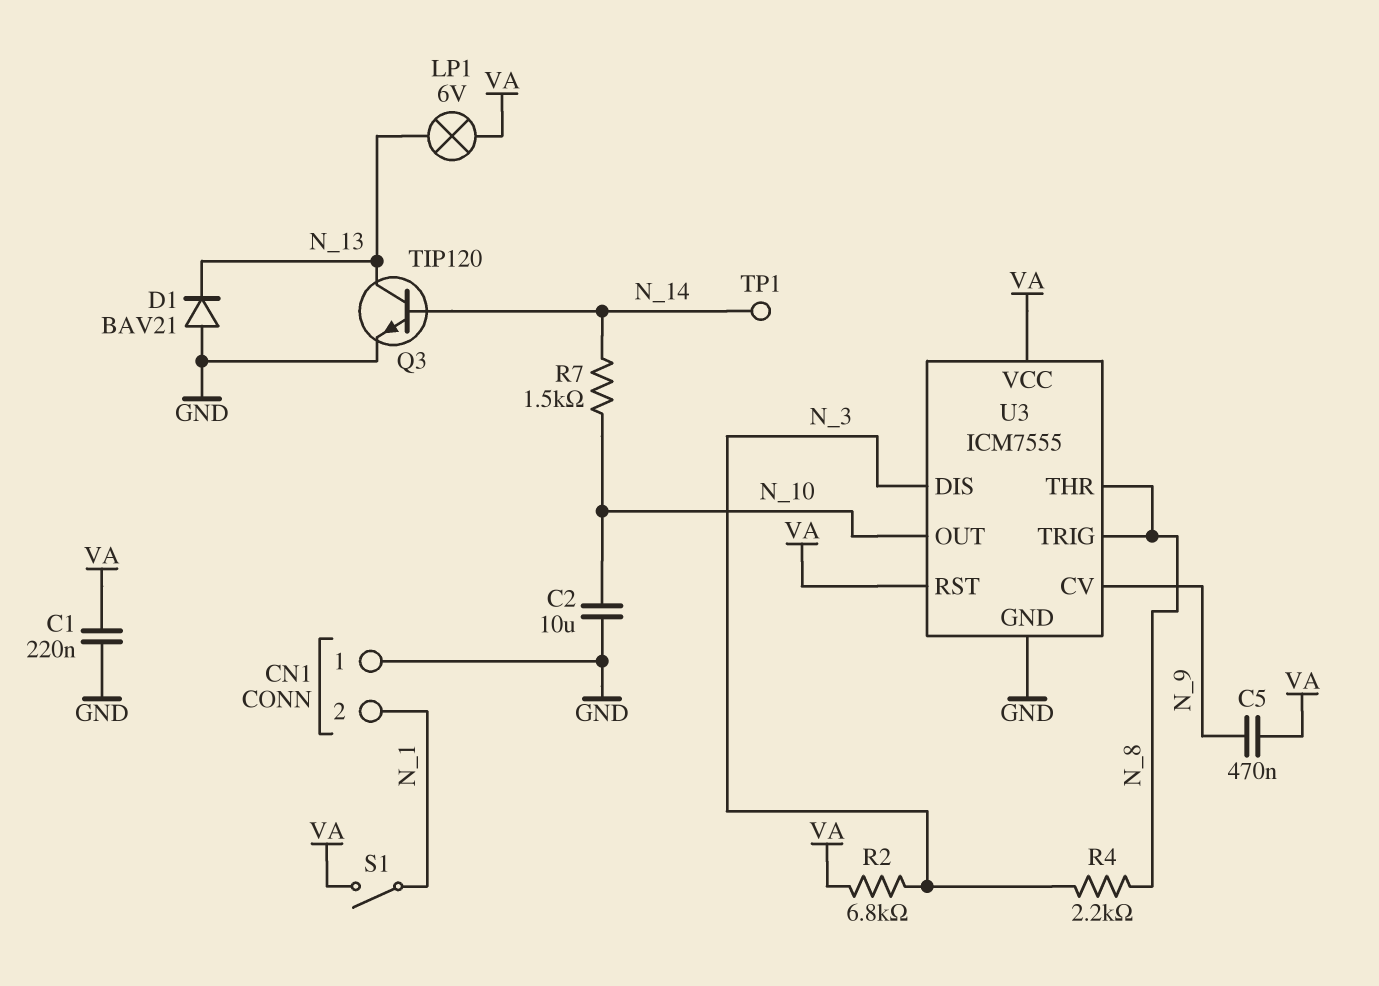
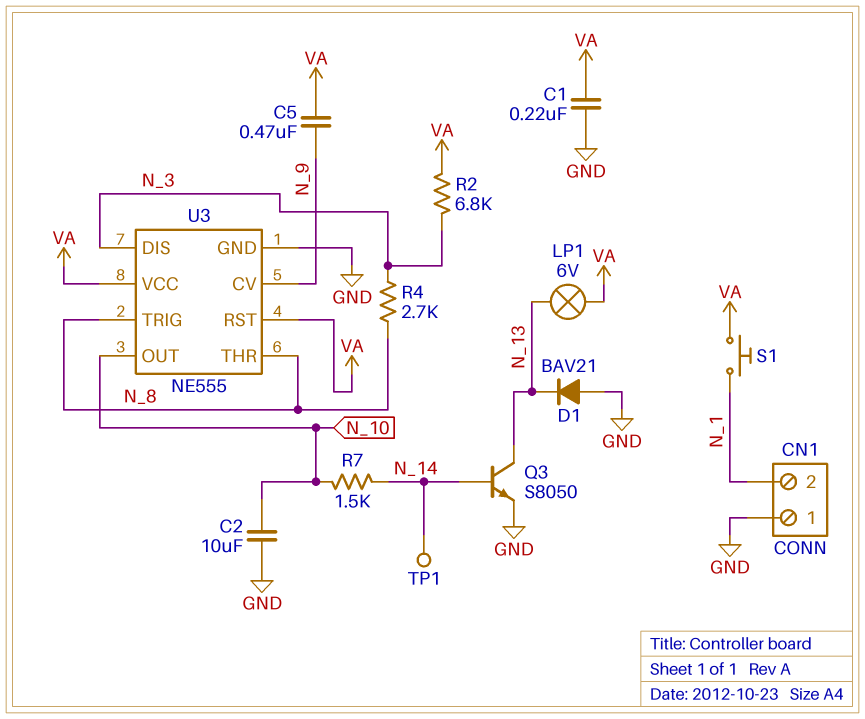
Q3: NPN TIP120 (B N_14, C N_13, E GND) -> NPN S8050 (B N_14, C N_13, E GND)
R4: 2.2k (N_3, N_8) -> 2.7k (N_3, N_8)
S1: switch (N_1, VA) -> button (N_1, VA)
U3: ICM7555 -> NE555

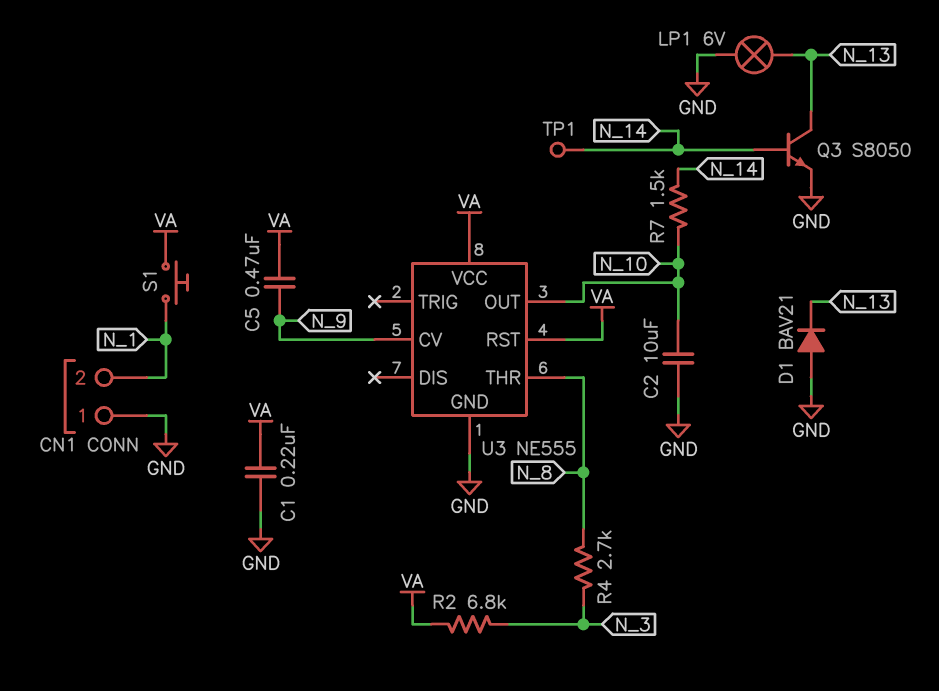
LP1: lamp 6V (N_13, VA) -> lamp 6V (GND, N_13)
U3 pin DIS: N_3 -> none
U3 pin TRIG: N_8 -> none

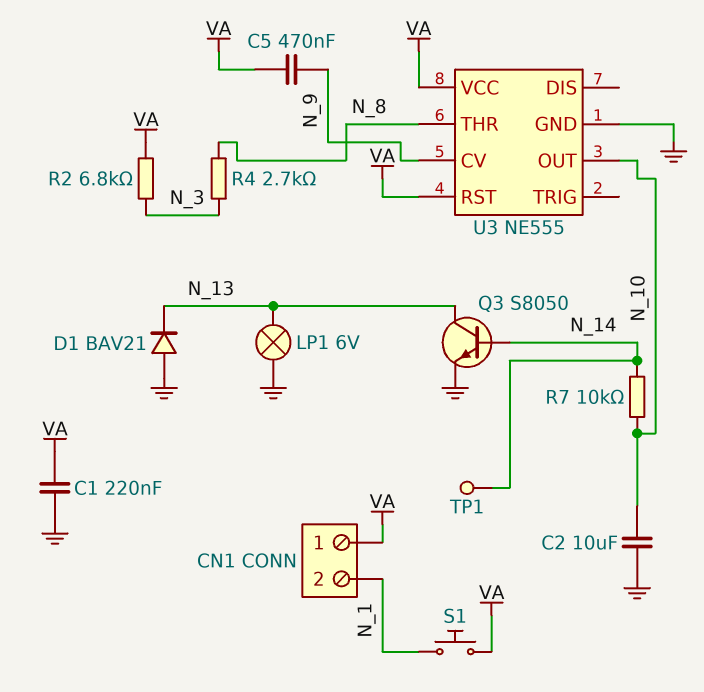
CN1 pin 1: GND -> VA
R7: 1.5k (N_10, N_14) -> 10k (N_10, N_14)

